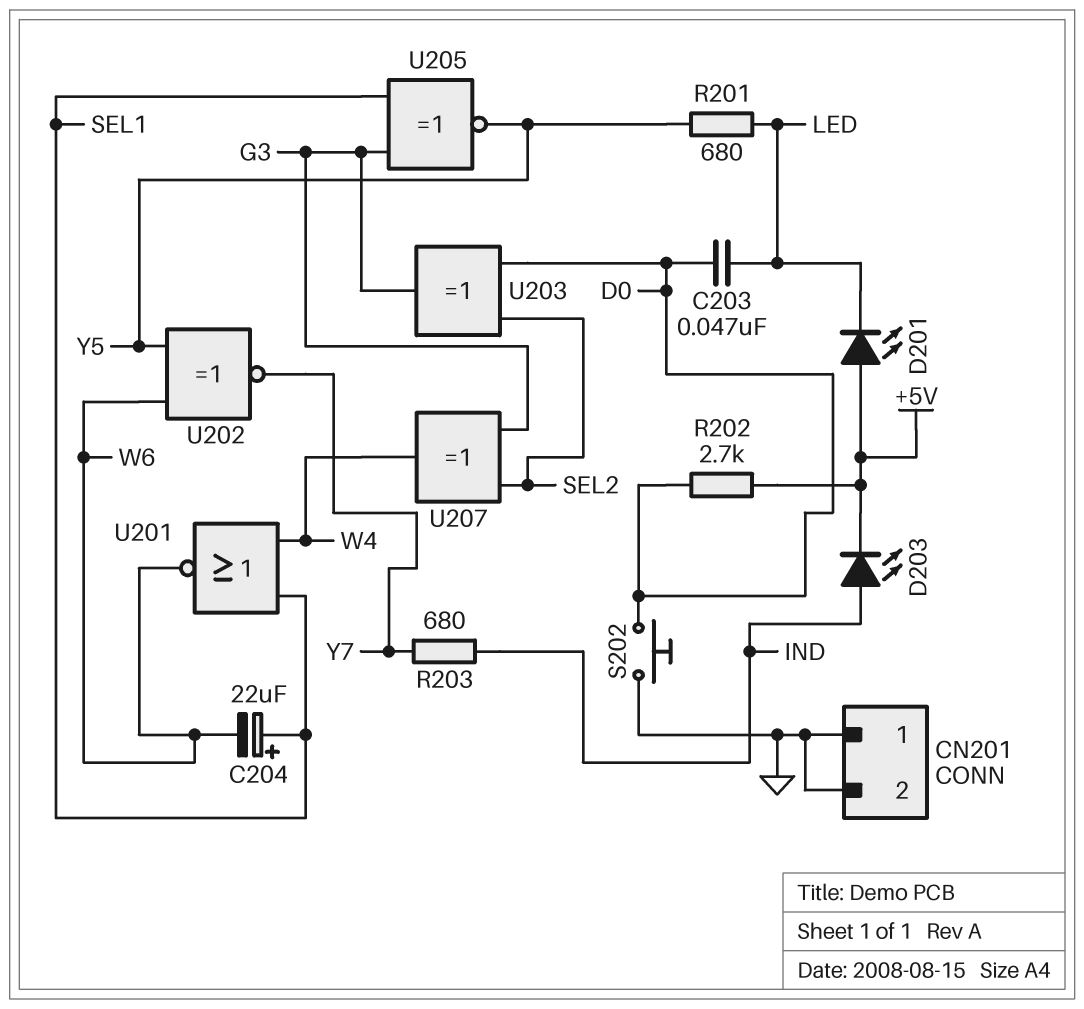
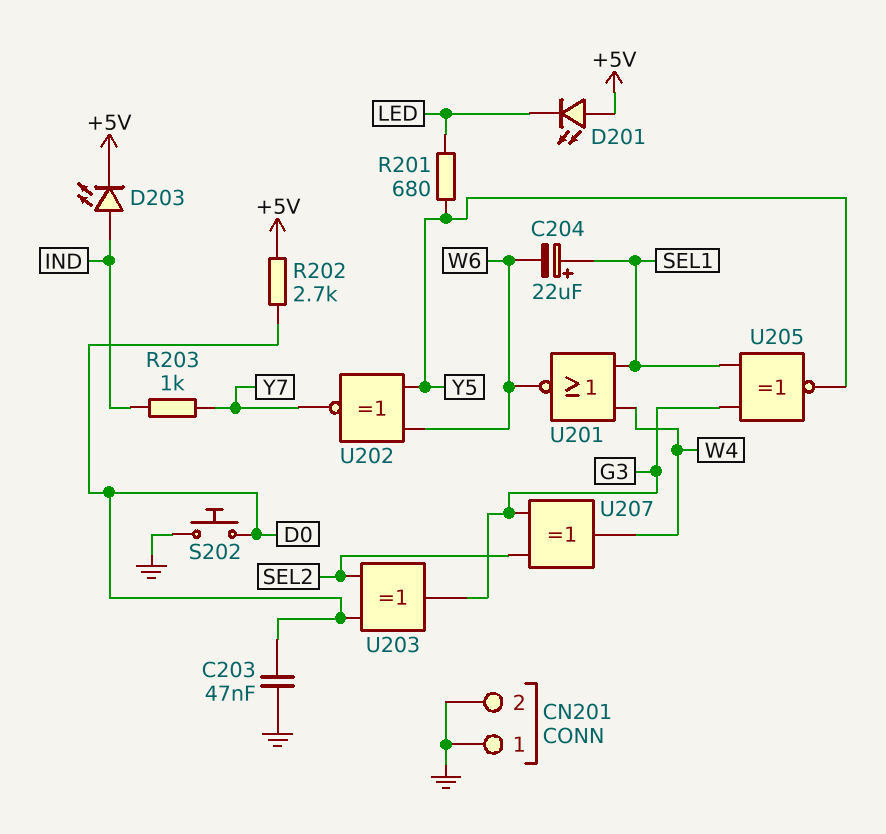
C203: 47nF (D0, LED) -> 47nF (D0, GND)
R203: 680 (IND, Y7) -> 1k (IND, Y7)

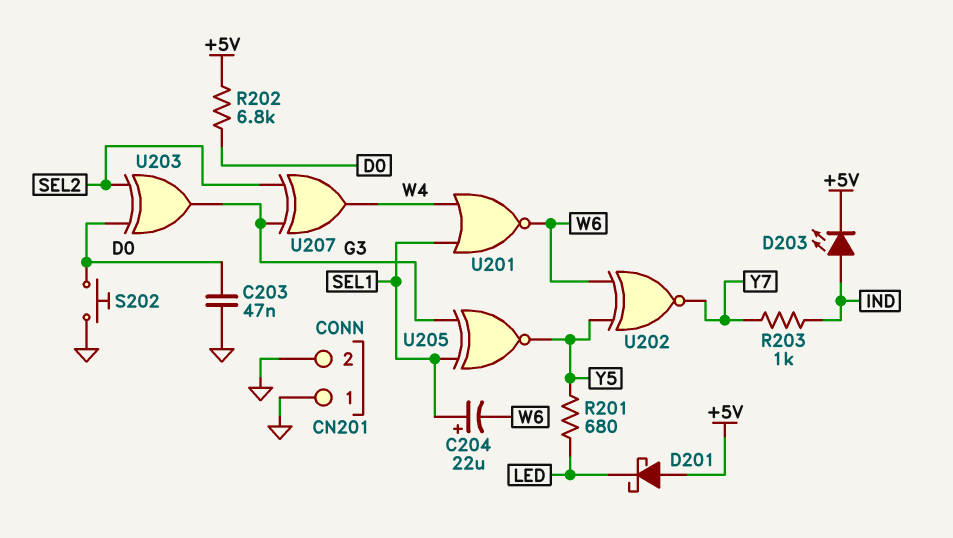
D201: LED (A +5V, K LED) -> schottky (A +5V, K LED)
R202: 2.7k (+5V, D0) -> 6.8k (+5V, D0)

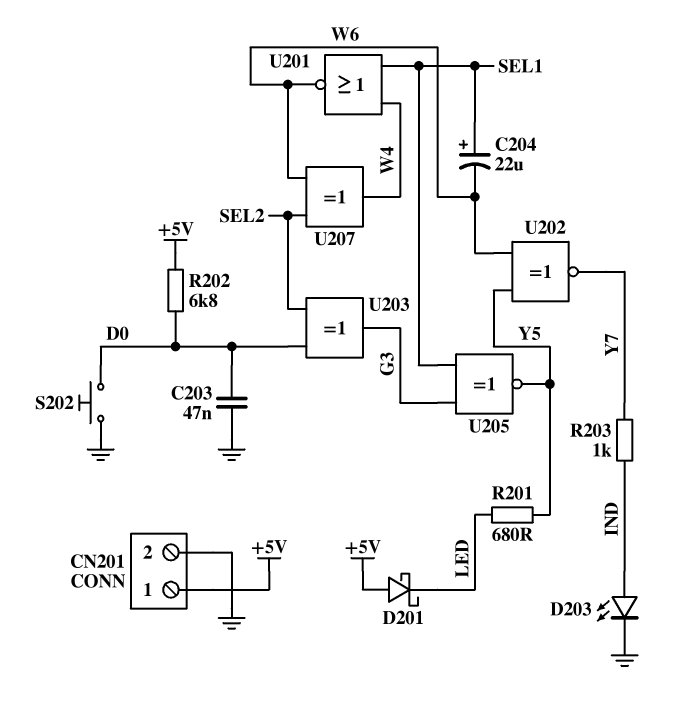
CN201 pin 1: GND -> +5V
D203: LED (A IND, K +5V) -> LED (A IND, K GND)
U207: XOR (in G3, in SEL2, out W4) -> XOR (in SEL2, in W6, out W4)

